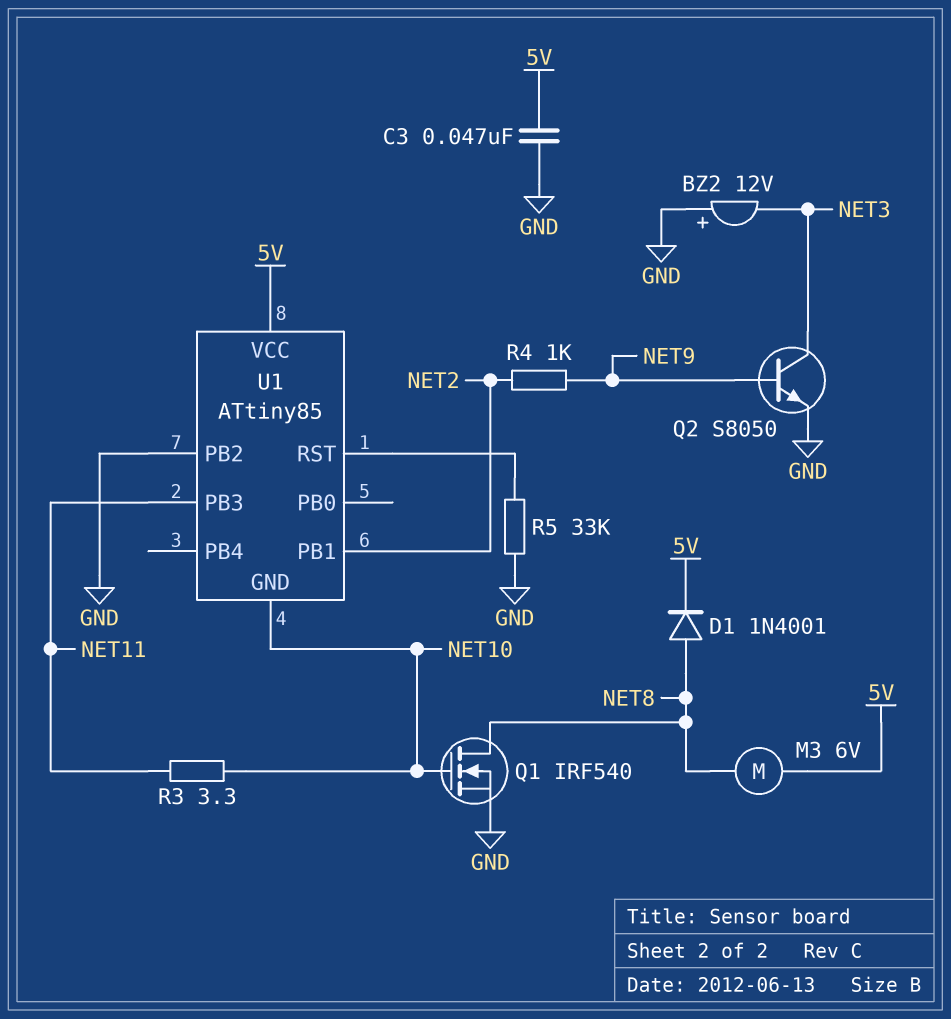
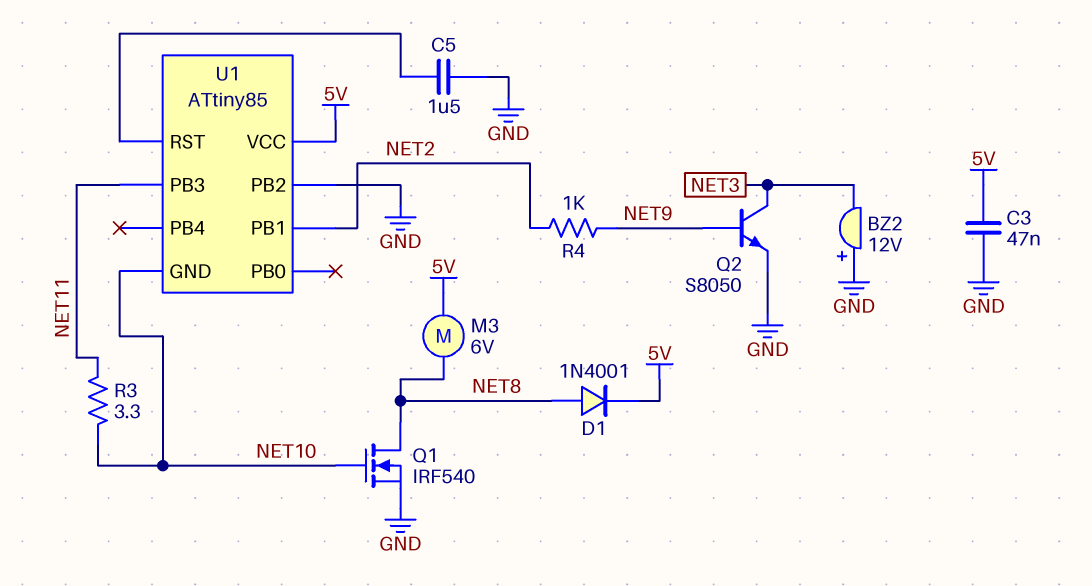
C5: none -> 1.5uF (GND, U1/RST)
R5: 33k (GND, U1/RST) -> none

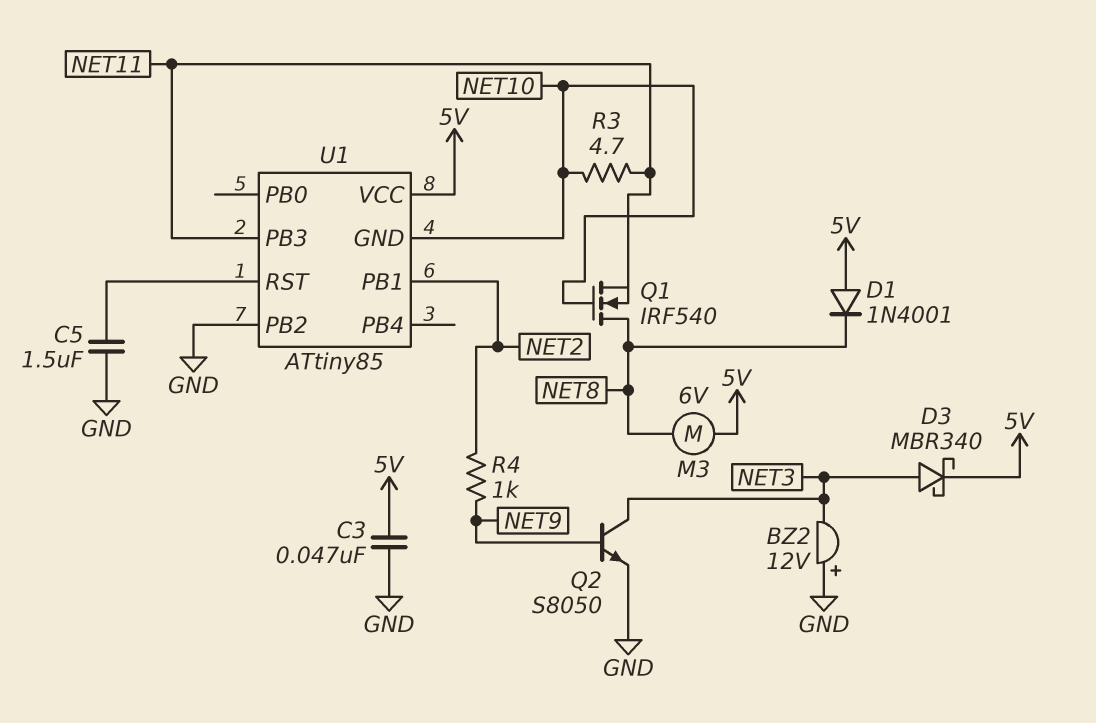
D1: diode 1N4001 (A NET8, K 5V) -> diode 1N4001 (A 5V, K NET8)
D3: none -> schottky MBR340 (A NET3, K 5V)
Q1: NMOS IRF540 (G NET10, D NET8, S GND) -> NMOS IRF540 (G NET10, D NET8, S NET11)
R3: 3.3 (NET10, NET11) -> 4.7 (NET10, NET11)

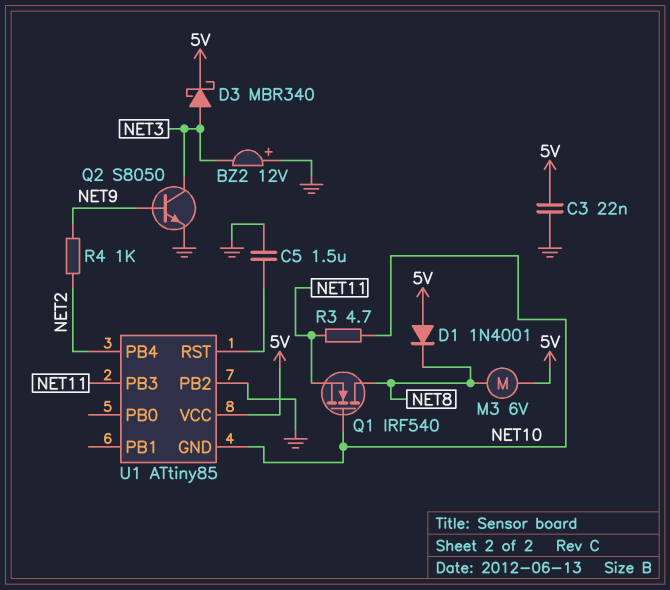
C3: 47nF (5V, GND) -> 22nF (5V, GND)
U1 pin PB1: NET2 -> none
U1 pin PB4: none -> NET2

